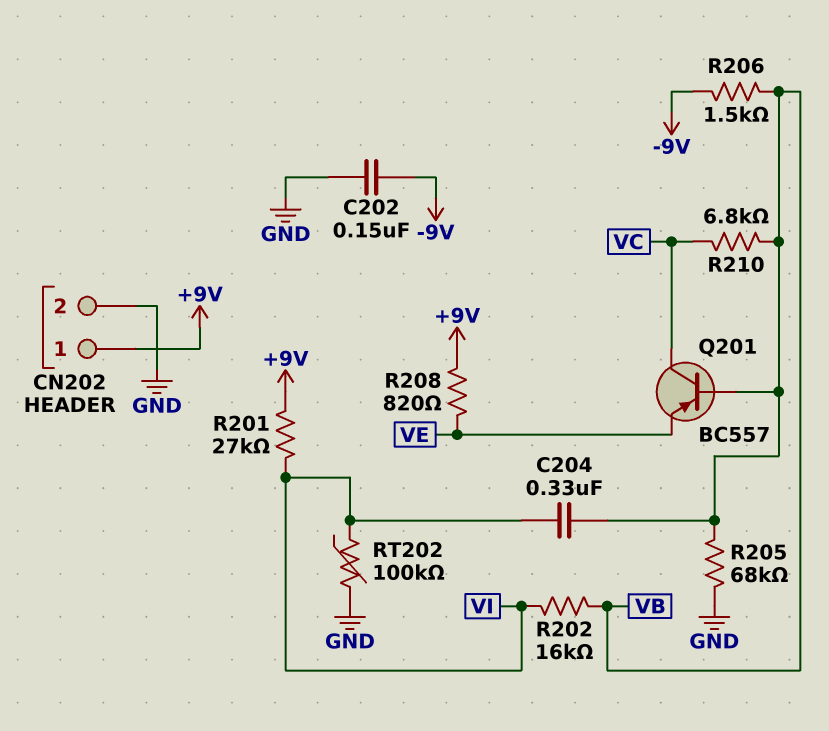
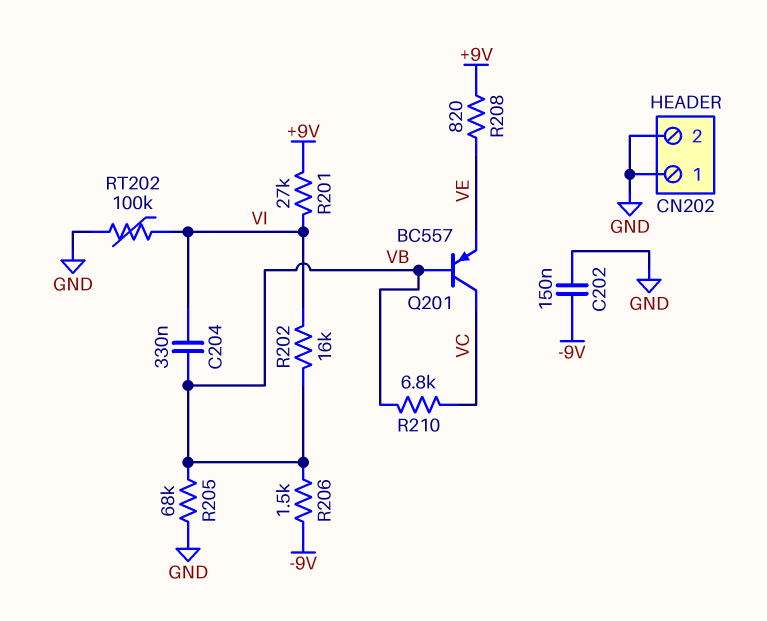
CN202 pin 1: +9V -> GND

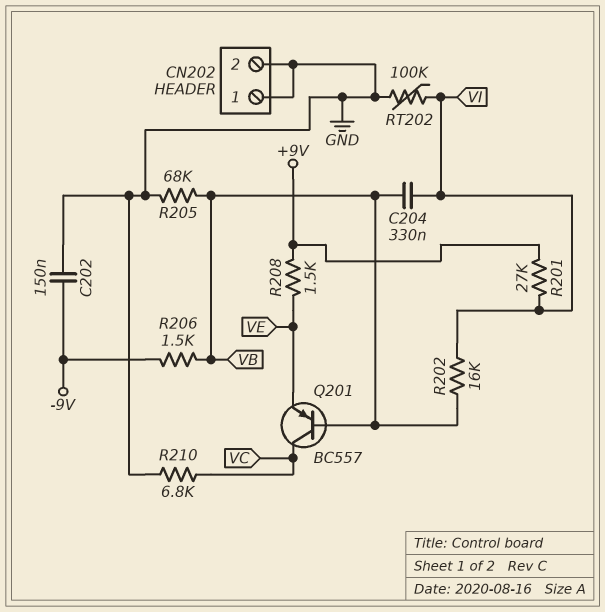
R208: 820 (+9V, VE) -> 1.5k (+9V, VE)
R210: 6.8k (VB, VC) -> 6.8k (GND, VC)

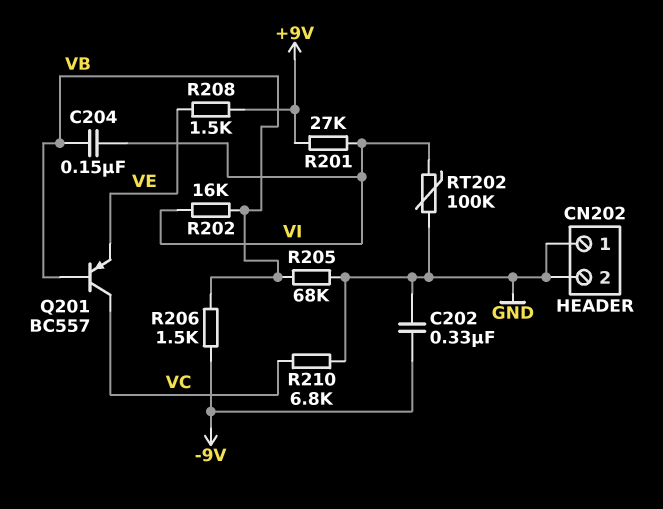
C202: 150nF (-9V, GND) -> 330nF (-9V, GND)
C204: 330nF (VB, VI) -> 150nF (VB, VI)

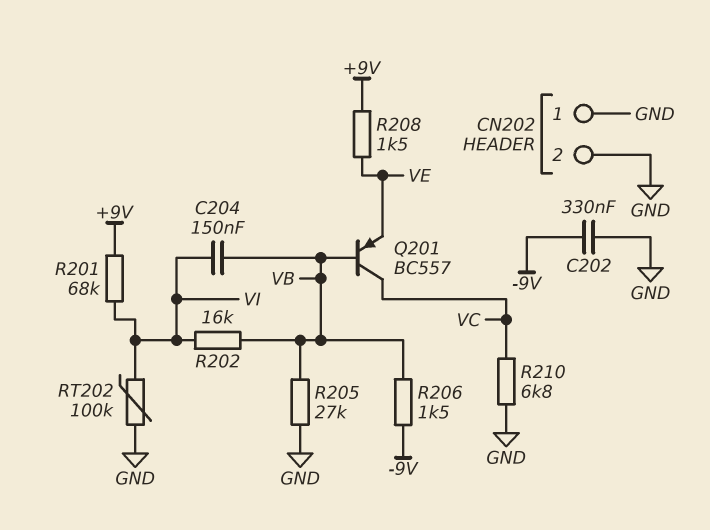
R201: 27k (+9V, VI) -> 68k (+9V, VI)
R205: 68k (GND, VB) -> 27k (GND, VB)

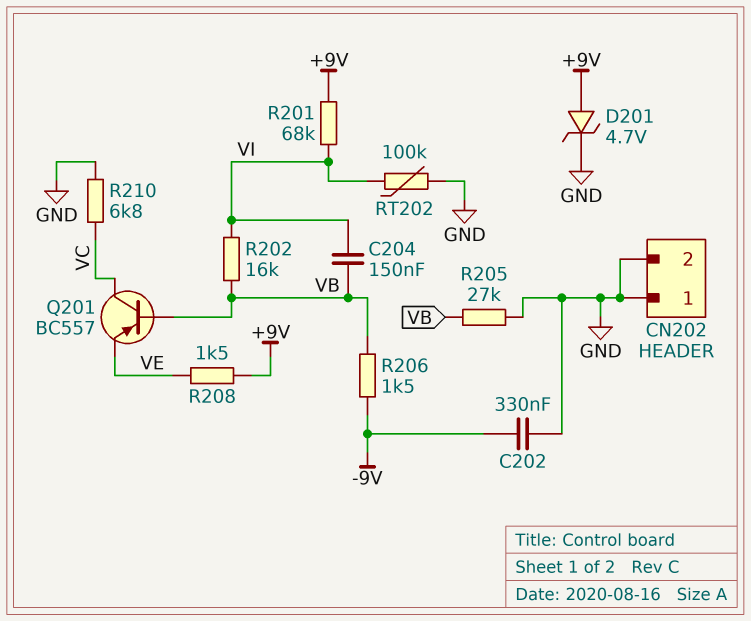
D201: none -> zener 4.7V (A +9V, K GND)

